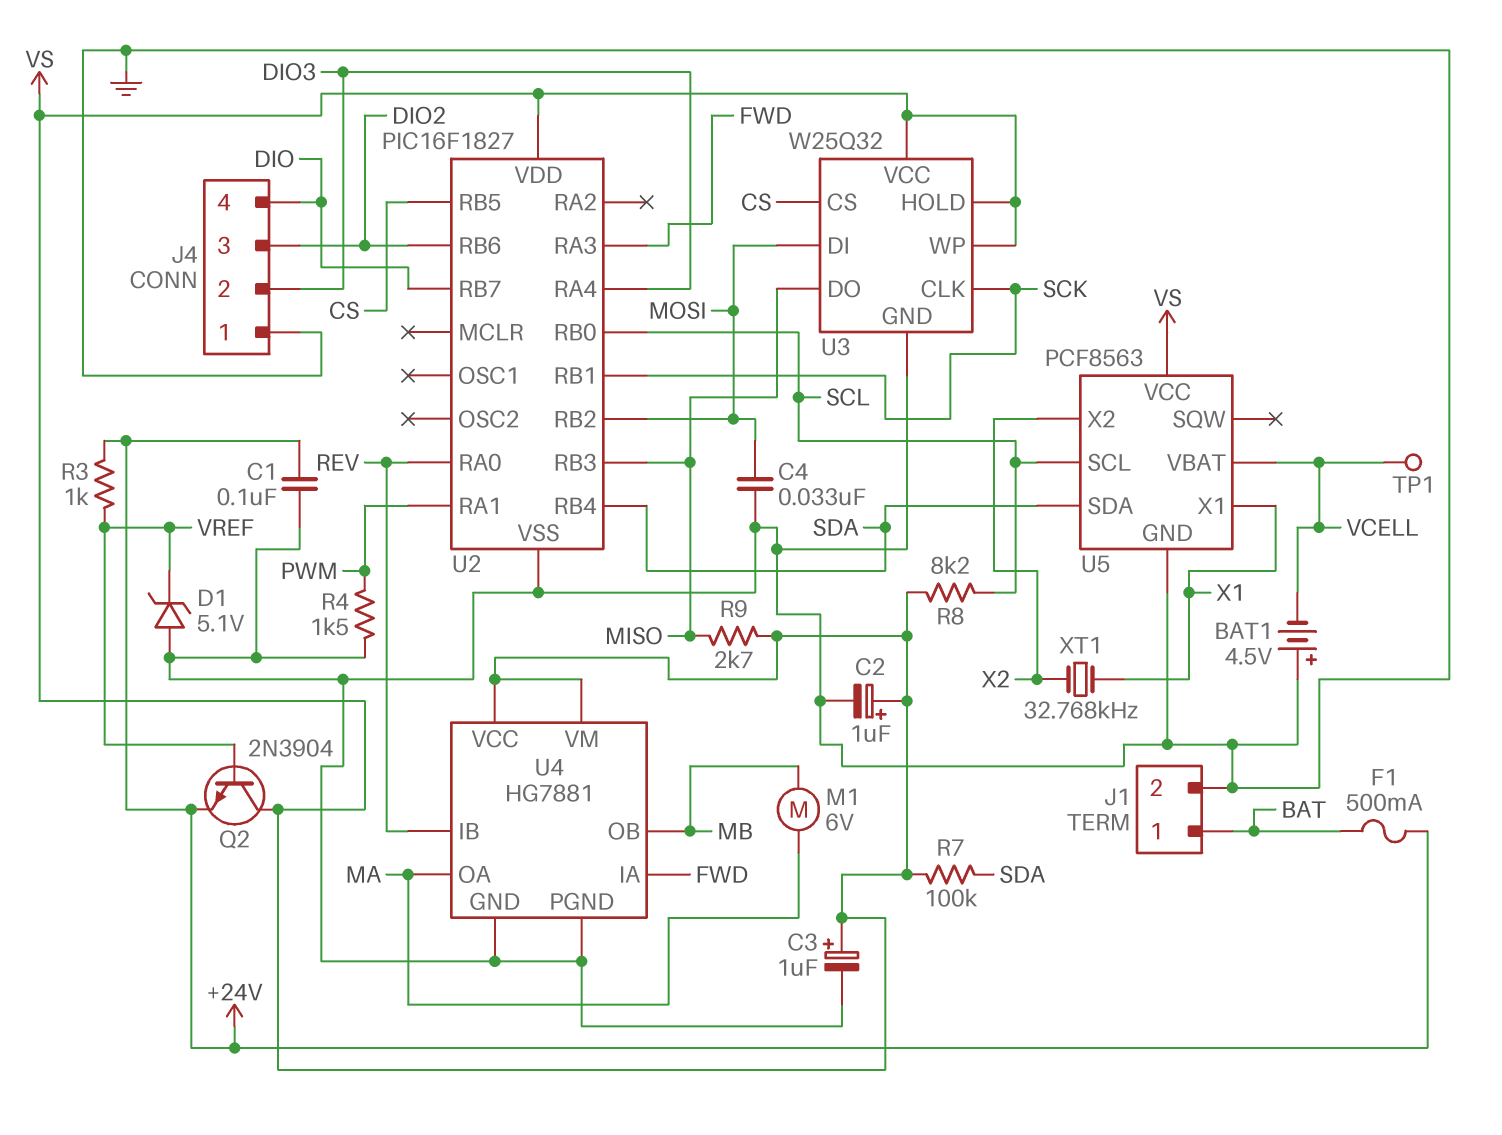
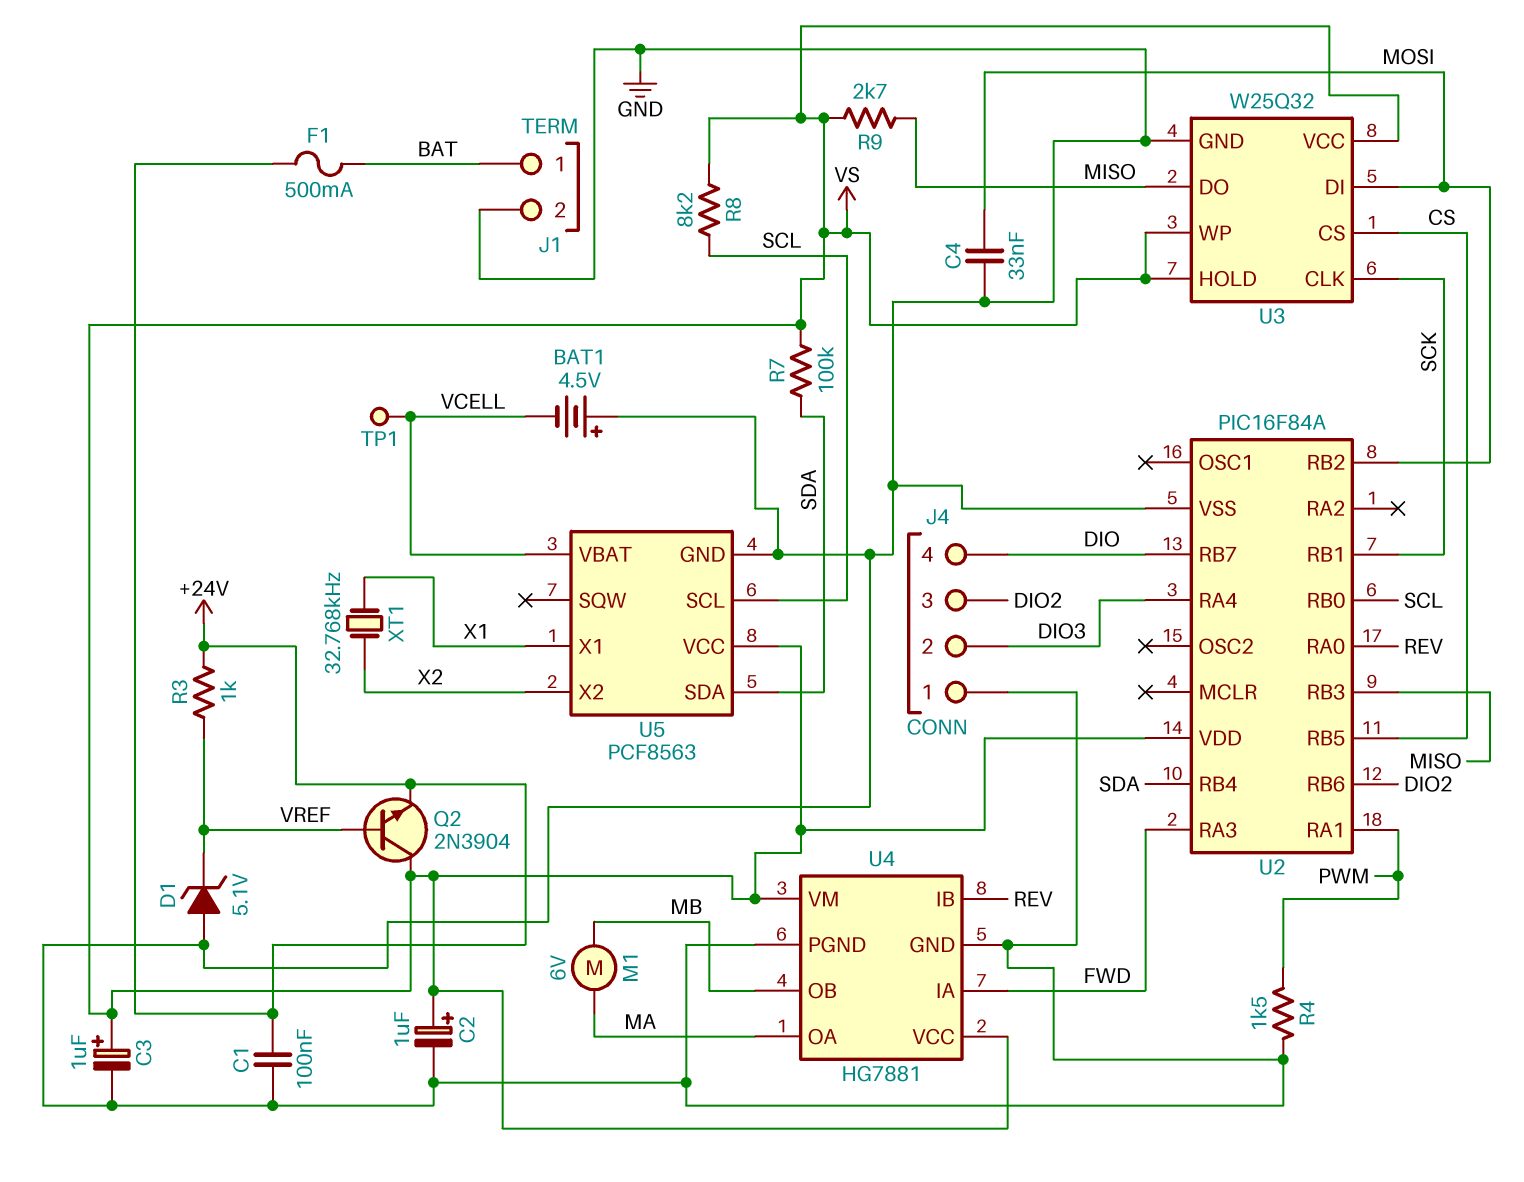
U2: PIC16F1827 -> PIC16F84A

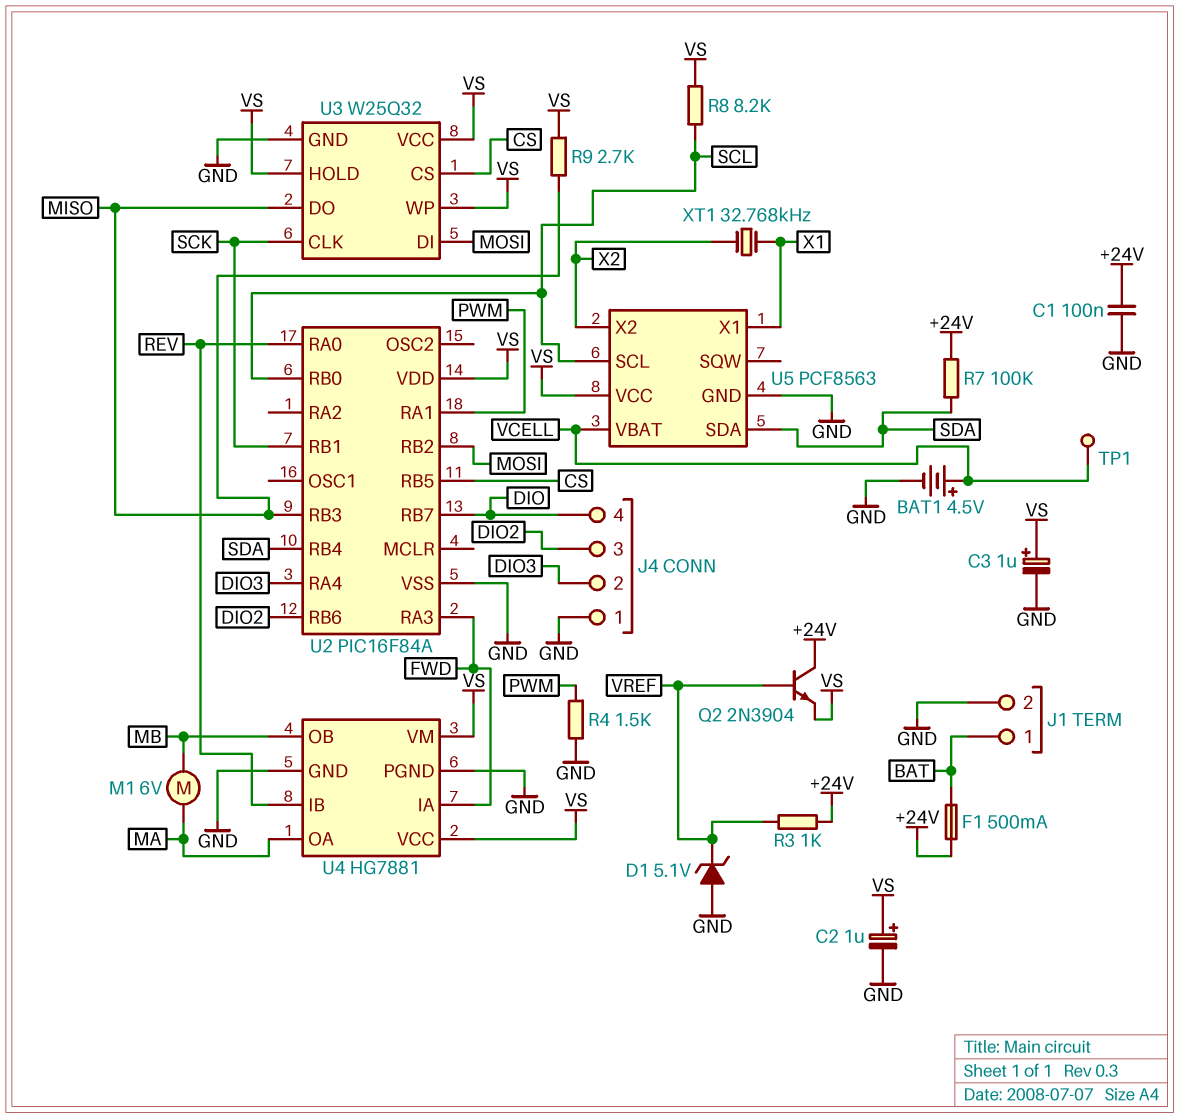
BAT1: 4.5V (plus GND, minus VCELL) -> 4.5V (plus VCELL, minus GND)
C4: 33nF (GND, MOSI) -> none
Q2: NPN 2N3904 (B VREF, C VS, E +24V) -> NPN 2N3904 (B VREF, C +24V, E VS)
R7: 100k (SDA, VS) -> 100k (+24V, SDA)

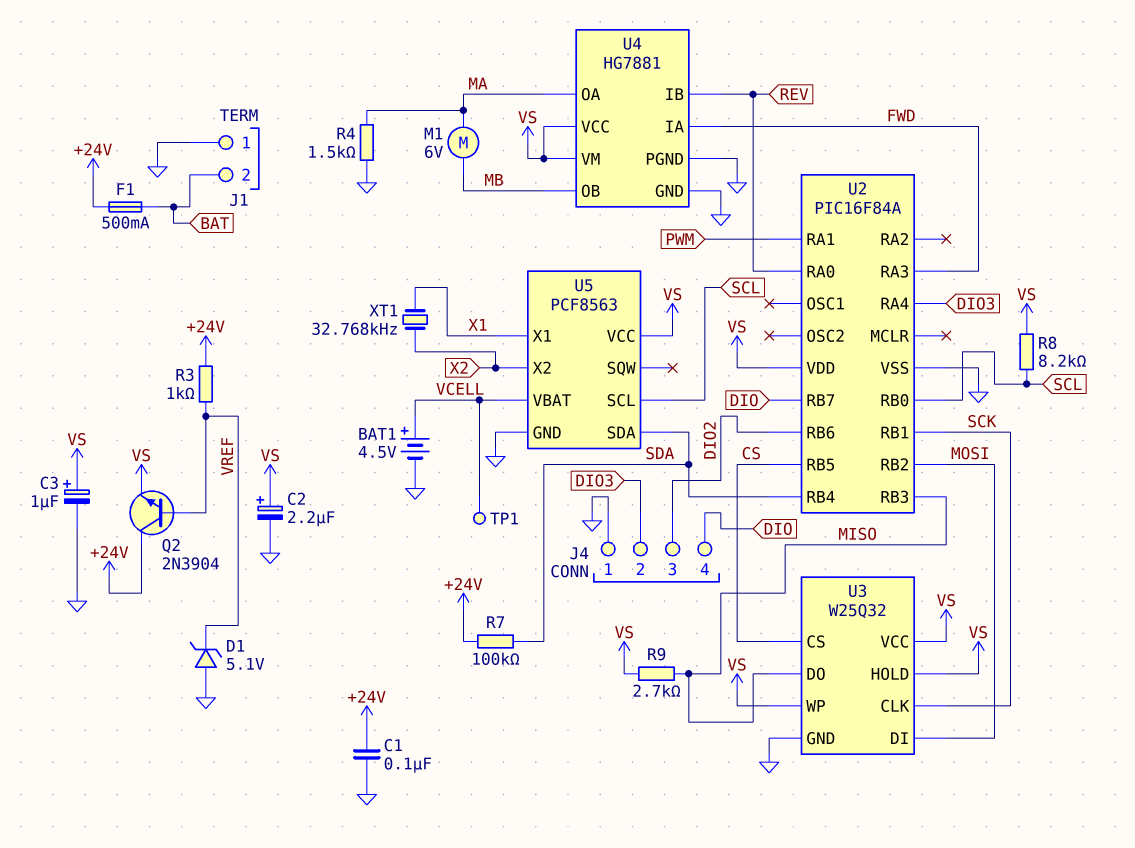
C2: 1uF (plus VS, minus GND) -> 2.2uF (plus VS, minus GND)
J1 pin 1: BAT -> GND
J1 pin 2: GND -> BAT
R4: 1.5k (GND, PWM) -> 1.5k (GND, MA)

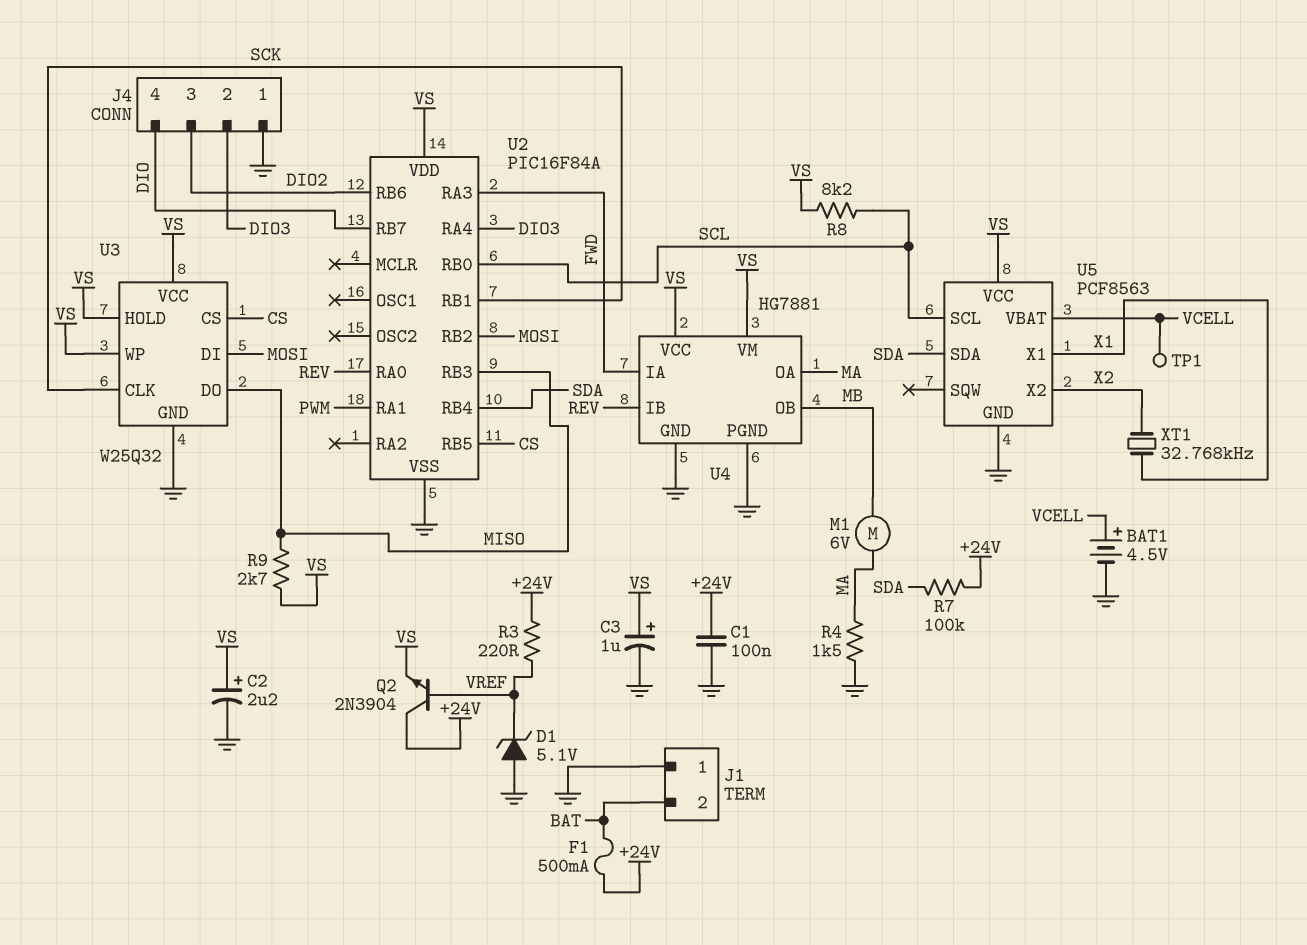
R3: 1k (+24V, VREF) -> 220 (+24V, VREF)

